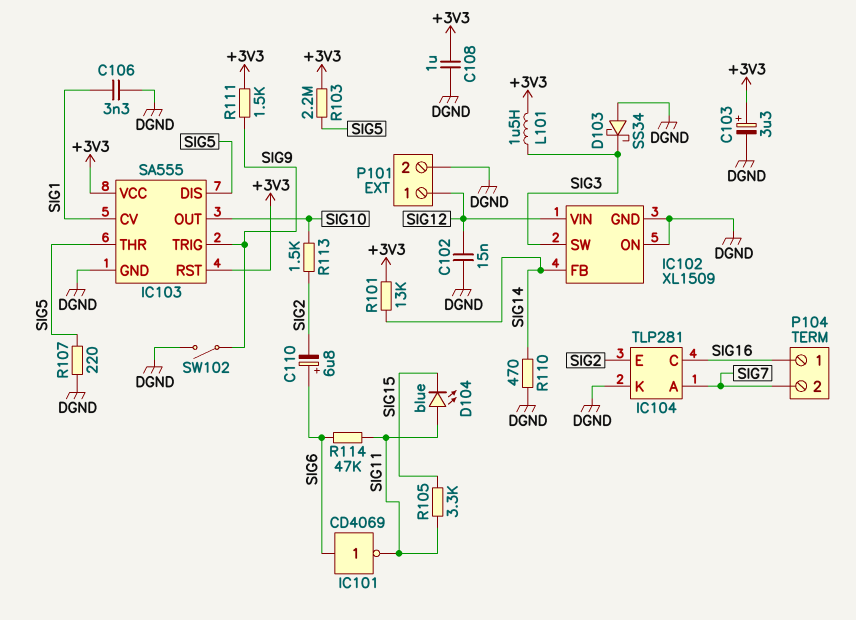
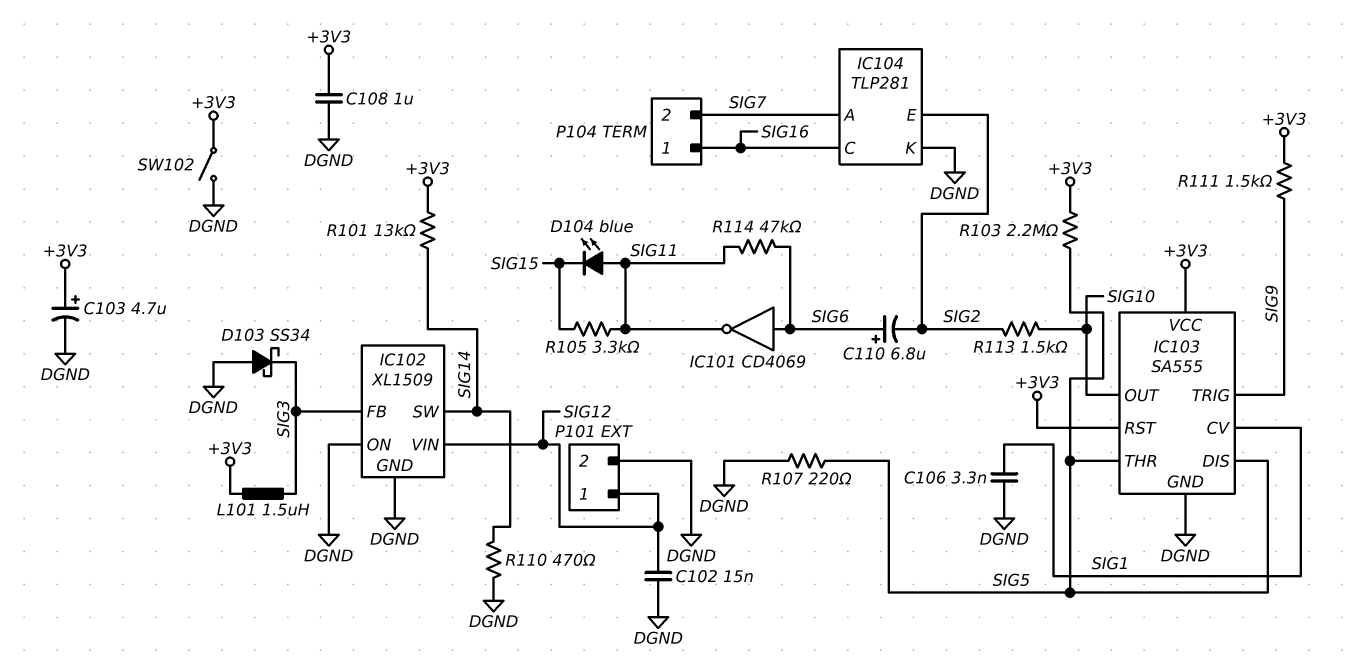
C103: 3.3uF (plus +3V3, minus DGND) -> 4.7uF (plus +3V3, minus DGND)
IC102 pin FB: SIG14 -> SIG3
IC102 pin SW: SIG3 -> SIG14
SW102: switch (DGND, SIG9) -> switch (+3V3, DGND)

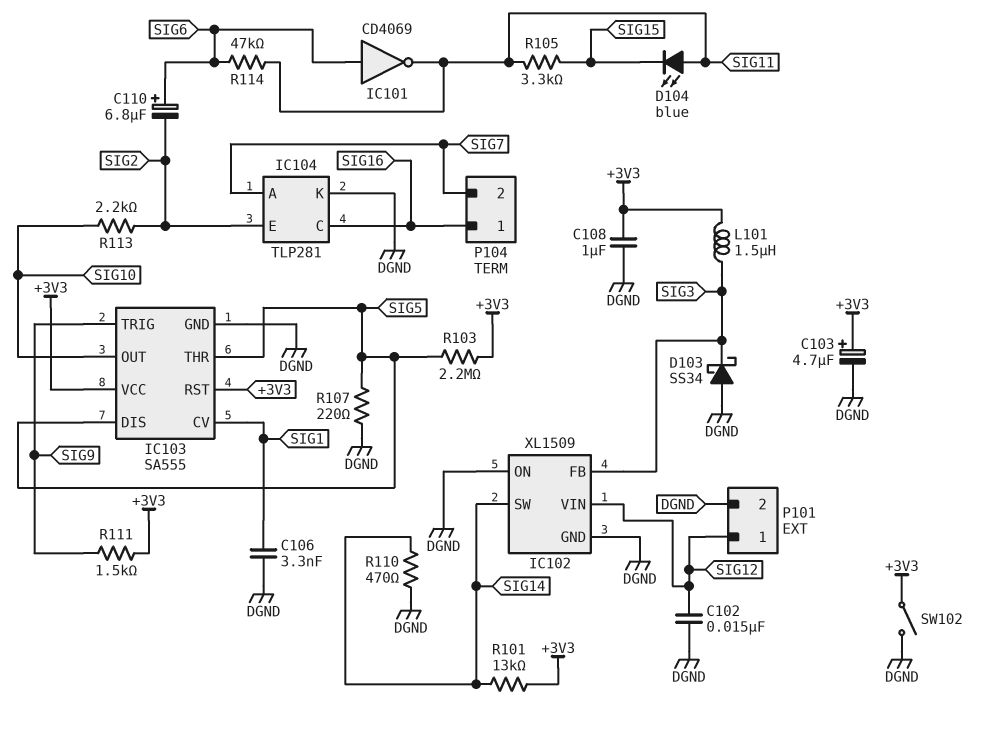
R113: 1.5k (SIG2, SIG10) -> 2.2k (SIG2, SIG10)

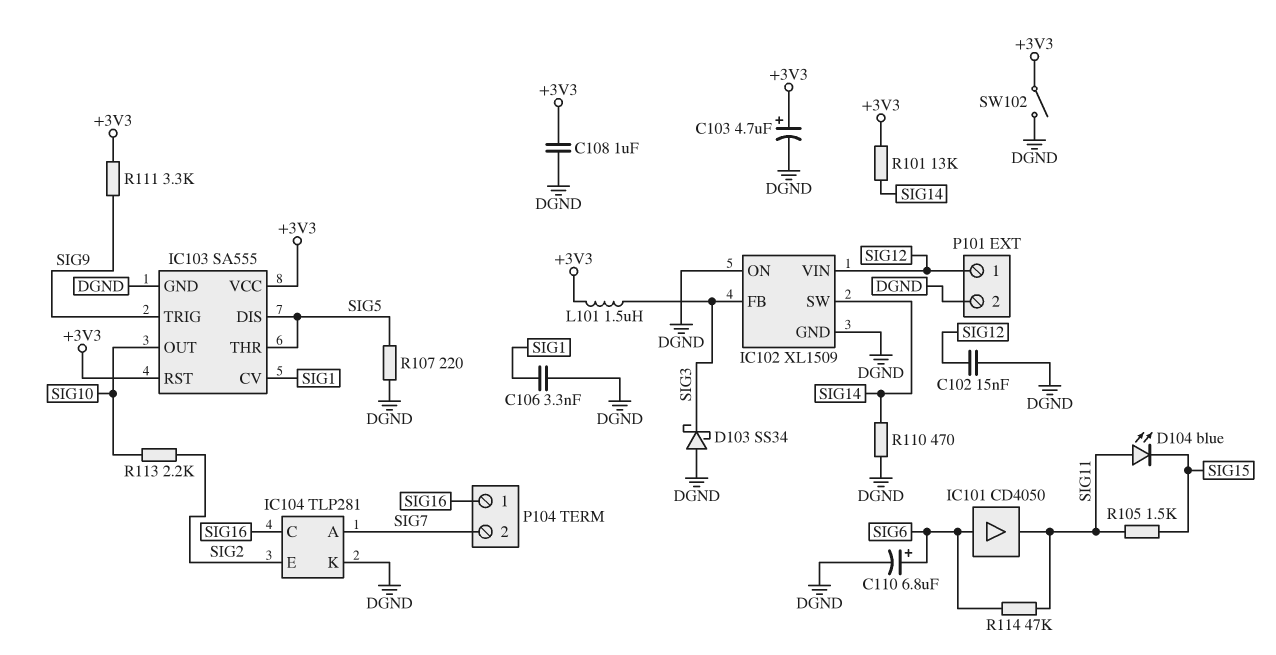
C110: 6.8uF (plus SIG6, minus SIG2) -> 6.8uF (plus SIG6, minus DGND)
IC101: NOT CD4069 (in SIG6, out SIG11) -> buffer CD4050 (in SIG6, out SIG11)
R103: 2.2M (+3V3, SIG5) -> none
R105: 3.3k (SIG11, SIG15) -> 1.5k (SIG11, SIG15)
R111: 1.5k (+3V3, SIG9) -> 3.3k (+3V3, SIG9)

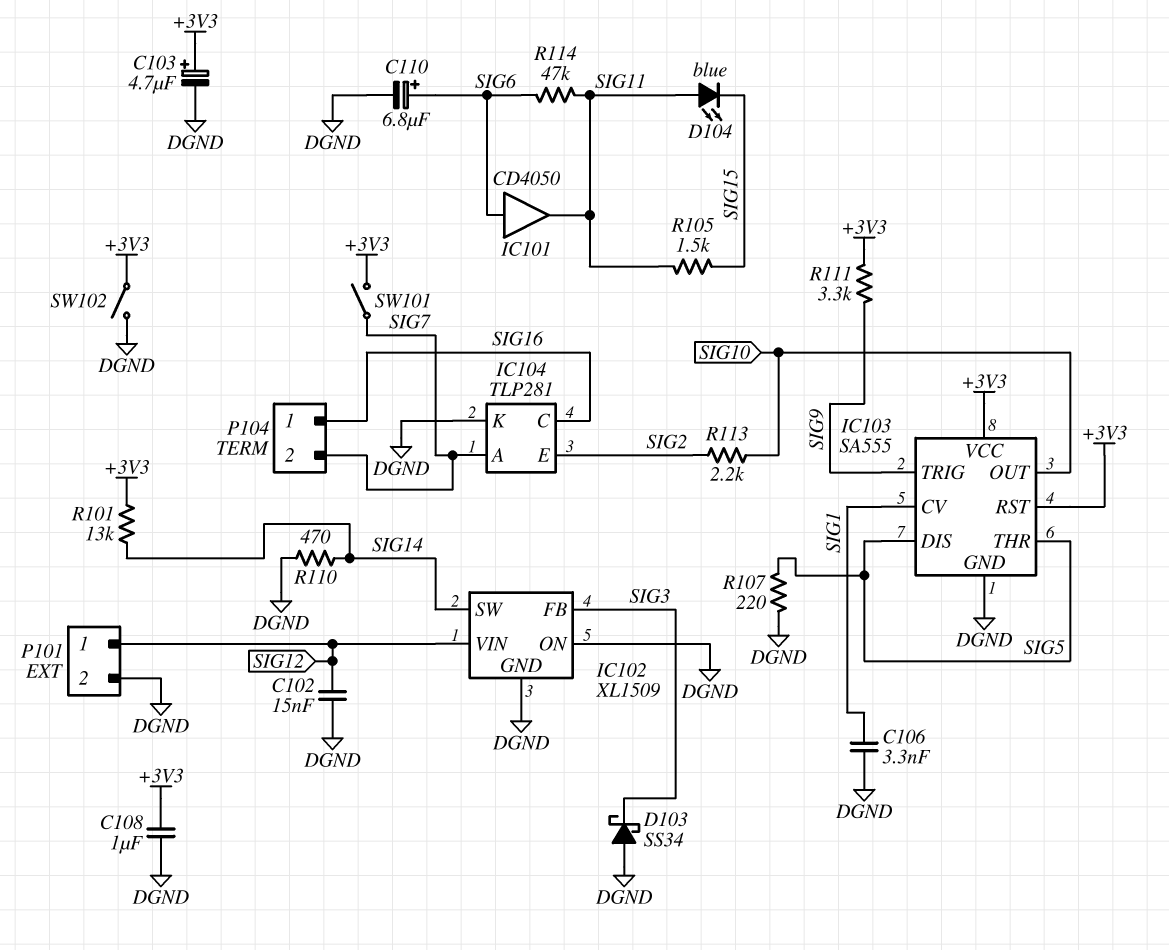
L101: 1.5uH (+3V3, SIG3) -> none
SW101: none -> switch (+3V3, SIG7)

